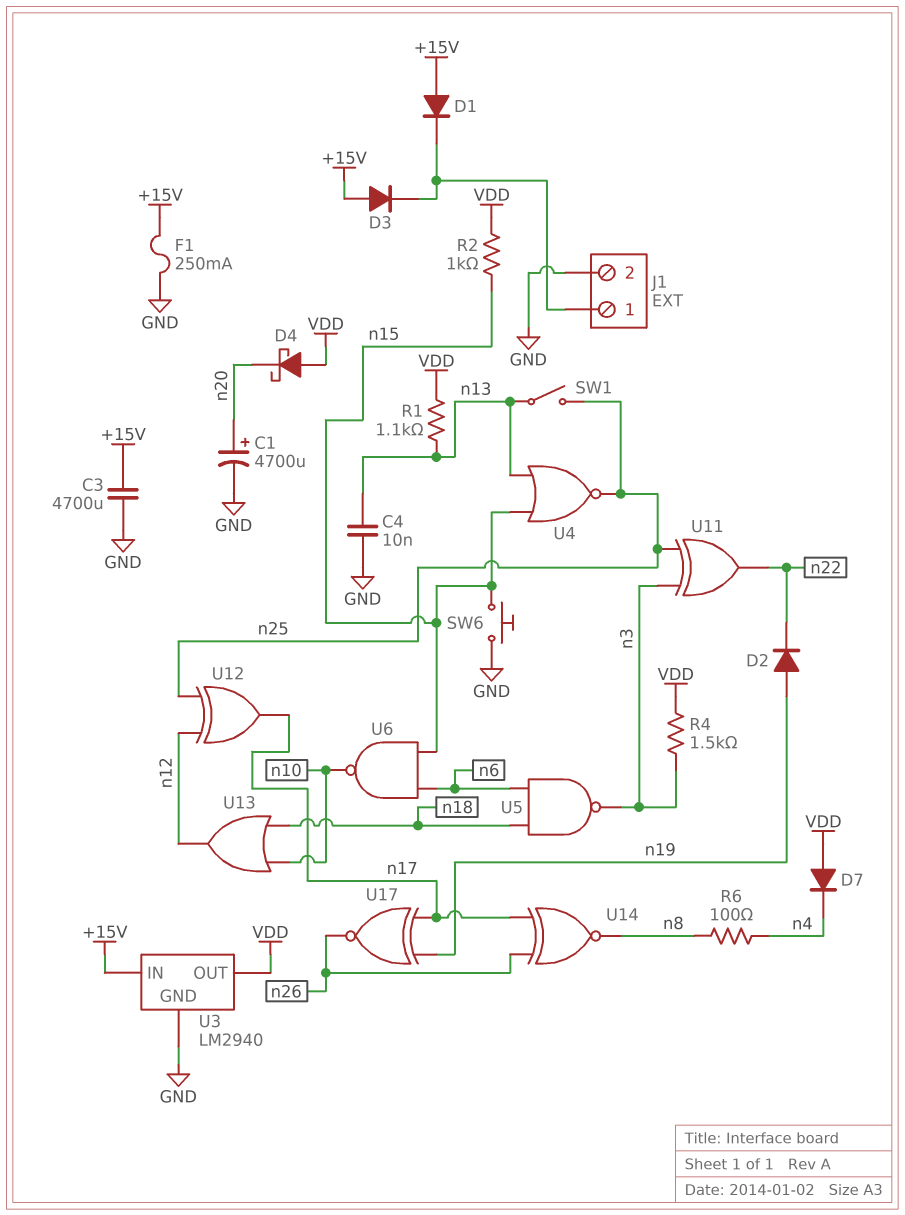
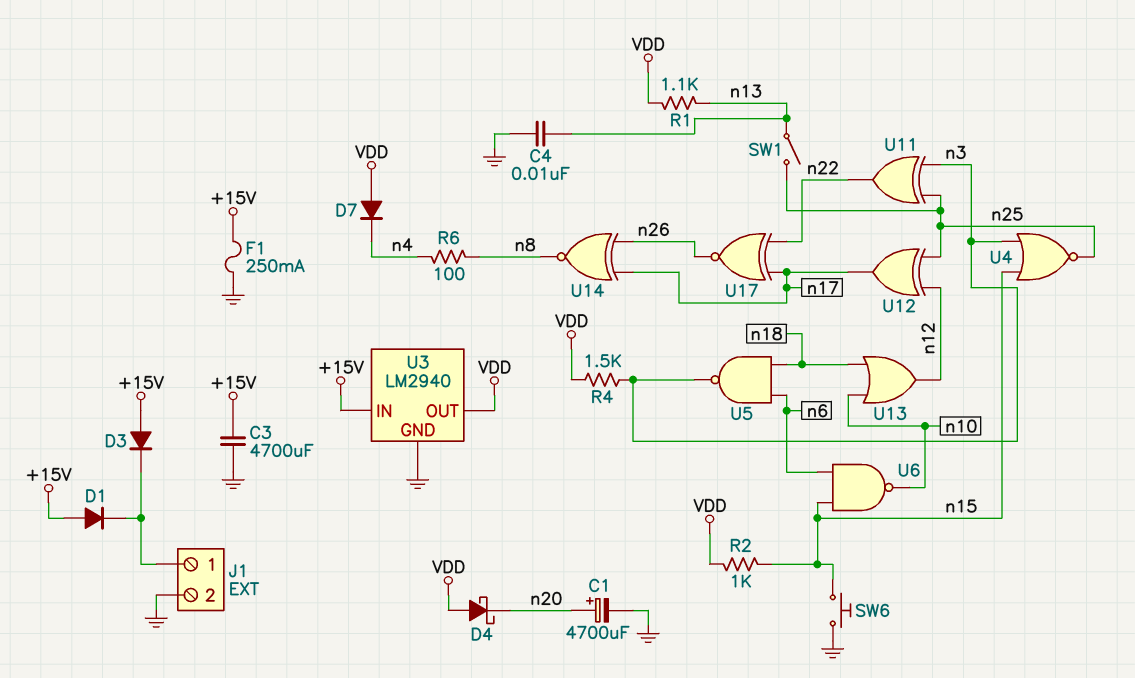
D2: diode (A n19, K n22) -> none
U4: NOR (in n13, in n15, out n25) -> NOR (in n3, in n15, out n25)
U17: XNOR (in n17, in n19, out n26) -> XNOR (in n17, in n22, out n26)

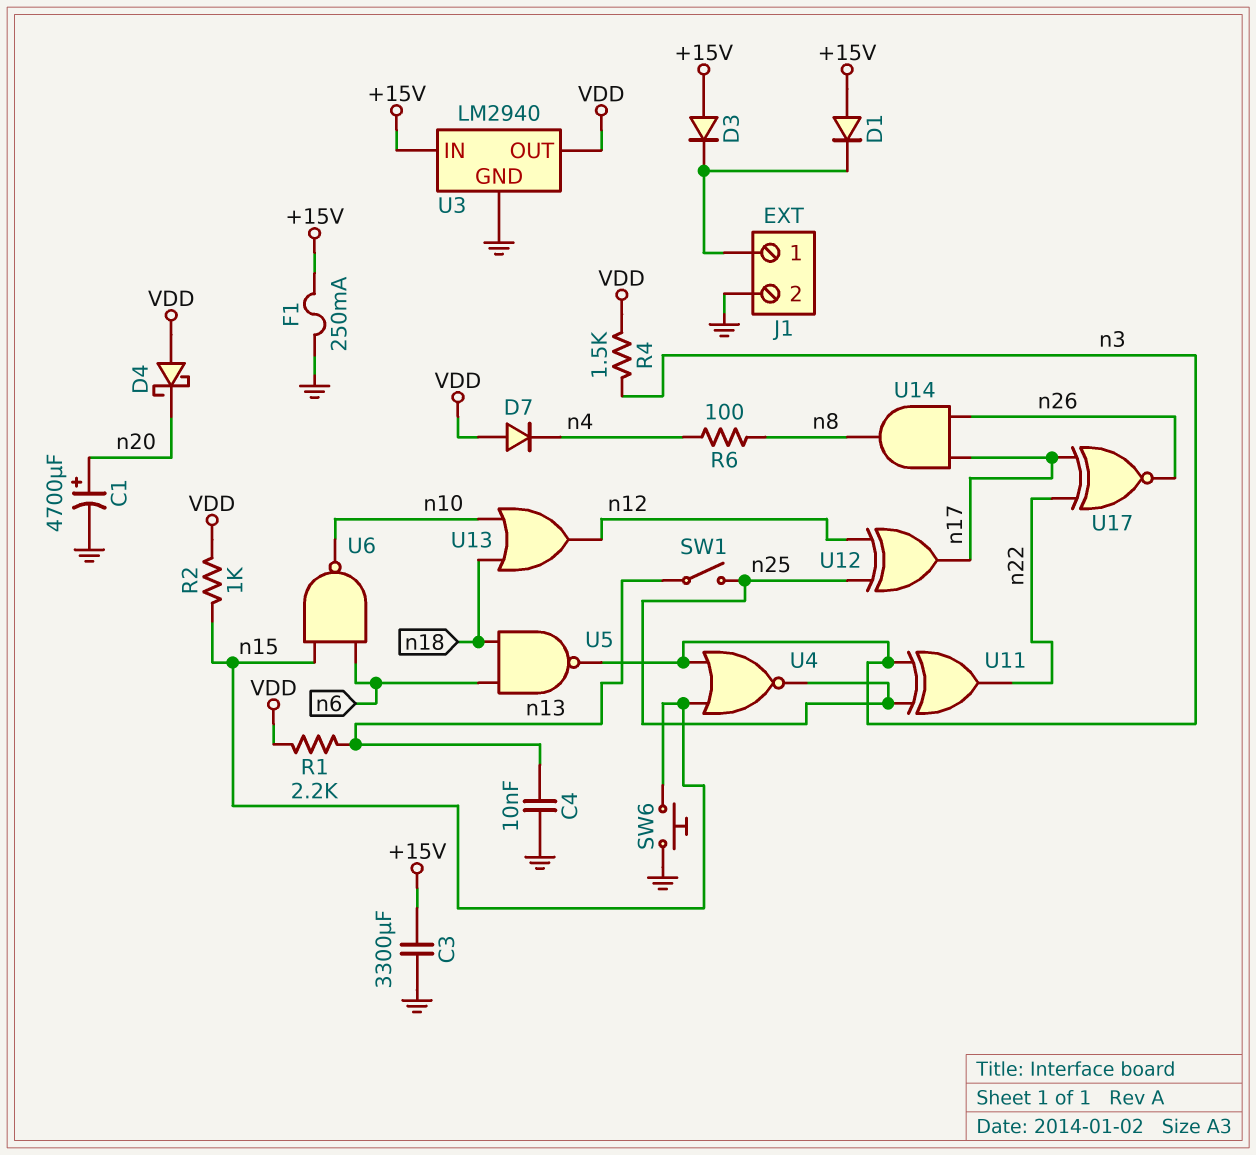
C3: 4700uF (+15V, GND) -> 3300uF (+15V, GND)
R1: 1.1k (VDD, n13) -> 2.2k (VDD, n13)
U14: XNOR (in n17, in n26, out n8) -> AND (in n17, in n26, out n8)

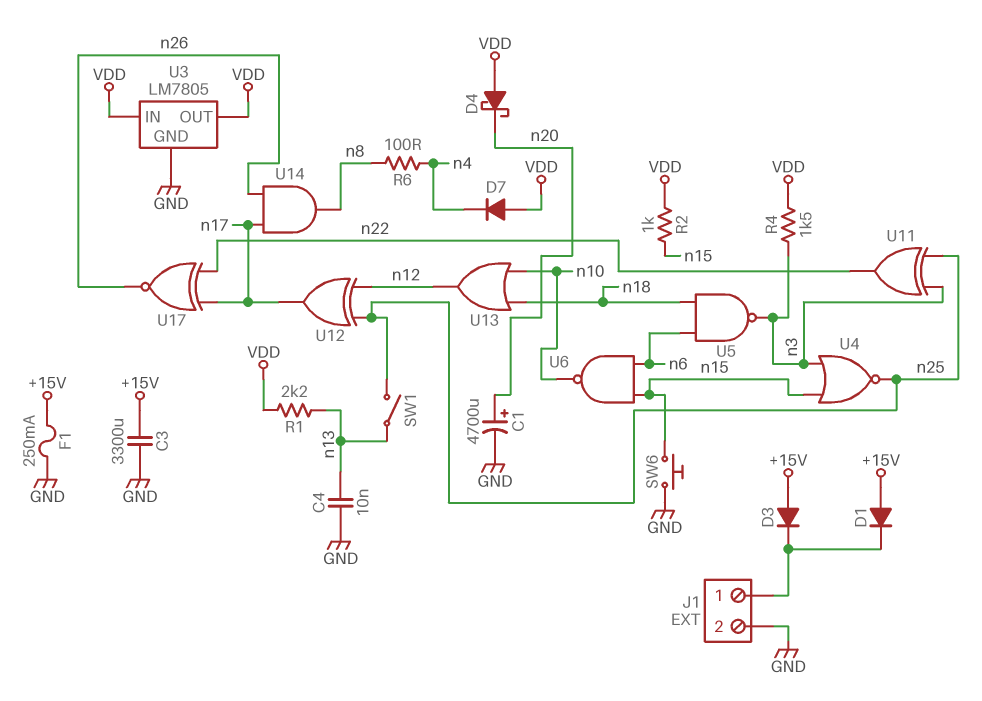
U3: LM2940 -> LM7805
U3 pin IN: +15V -> VDD

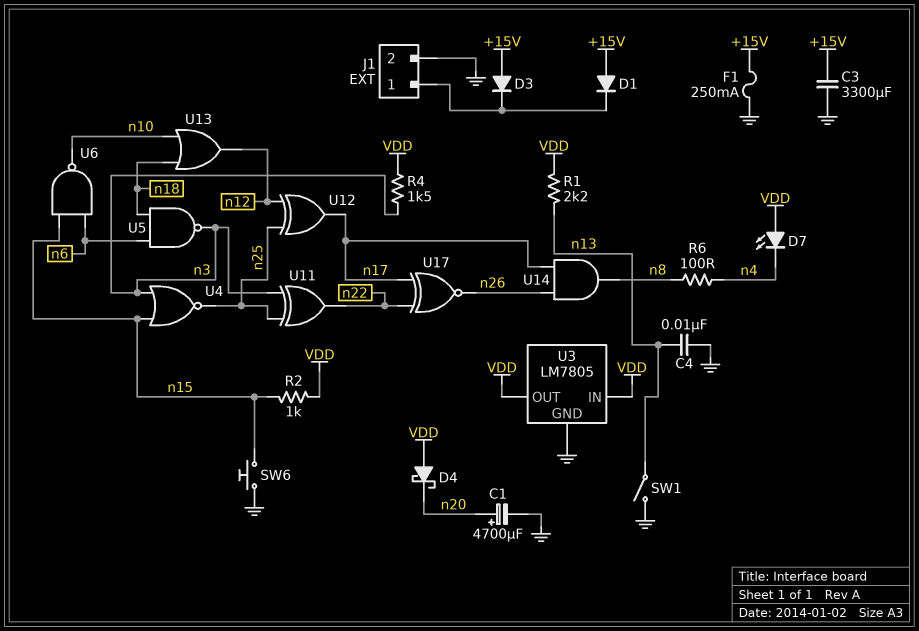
D7: diode (A VDD, K n4) -> LED (A VDD, K n4)
SW1: switch (n13, n25) -> switch (GND, n13)

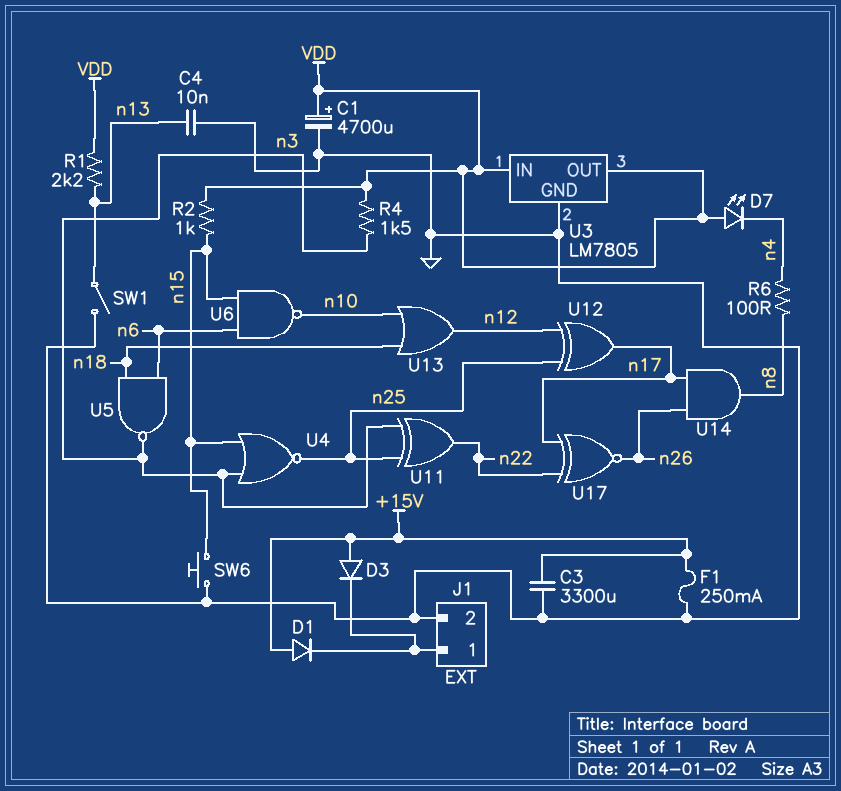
C1: 4700uF (plus n20, minus GND) -> 4700uF (plus VDD, minus GND)
D4: schottky (A VDD, K n20) -> none

